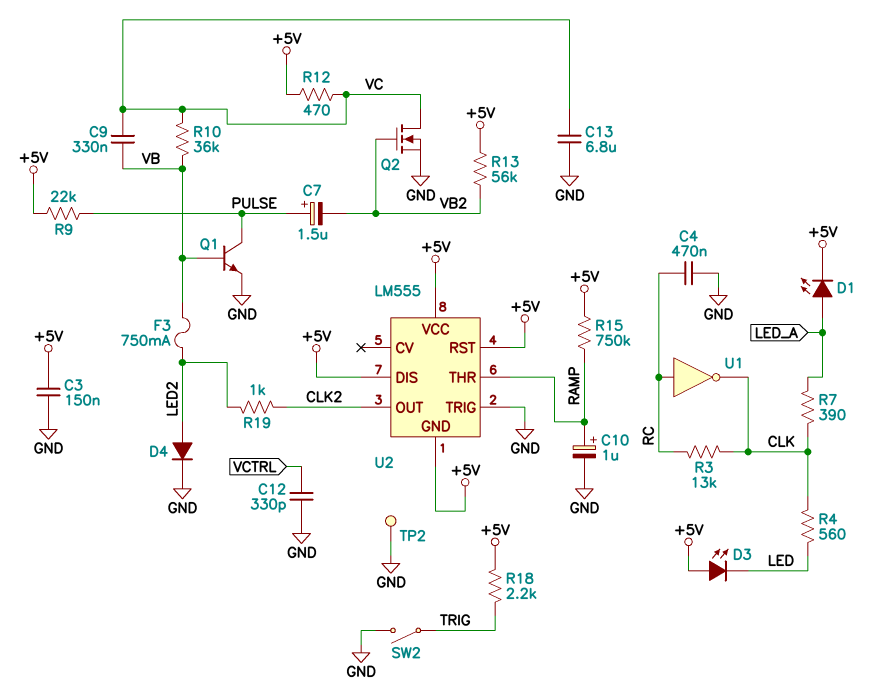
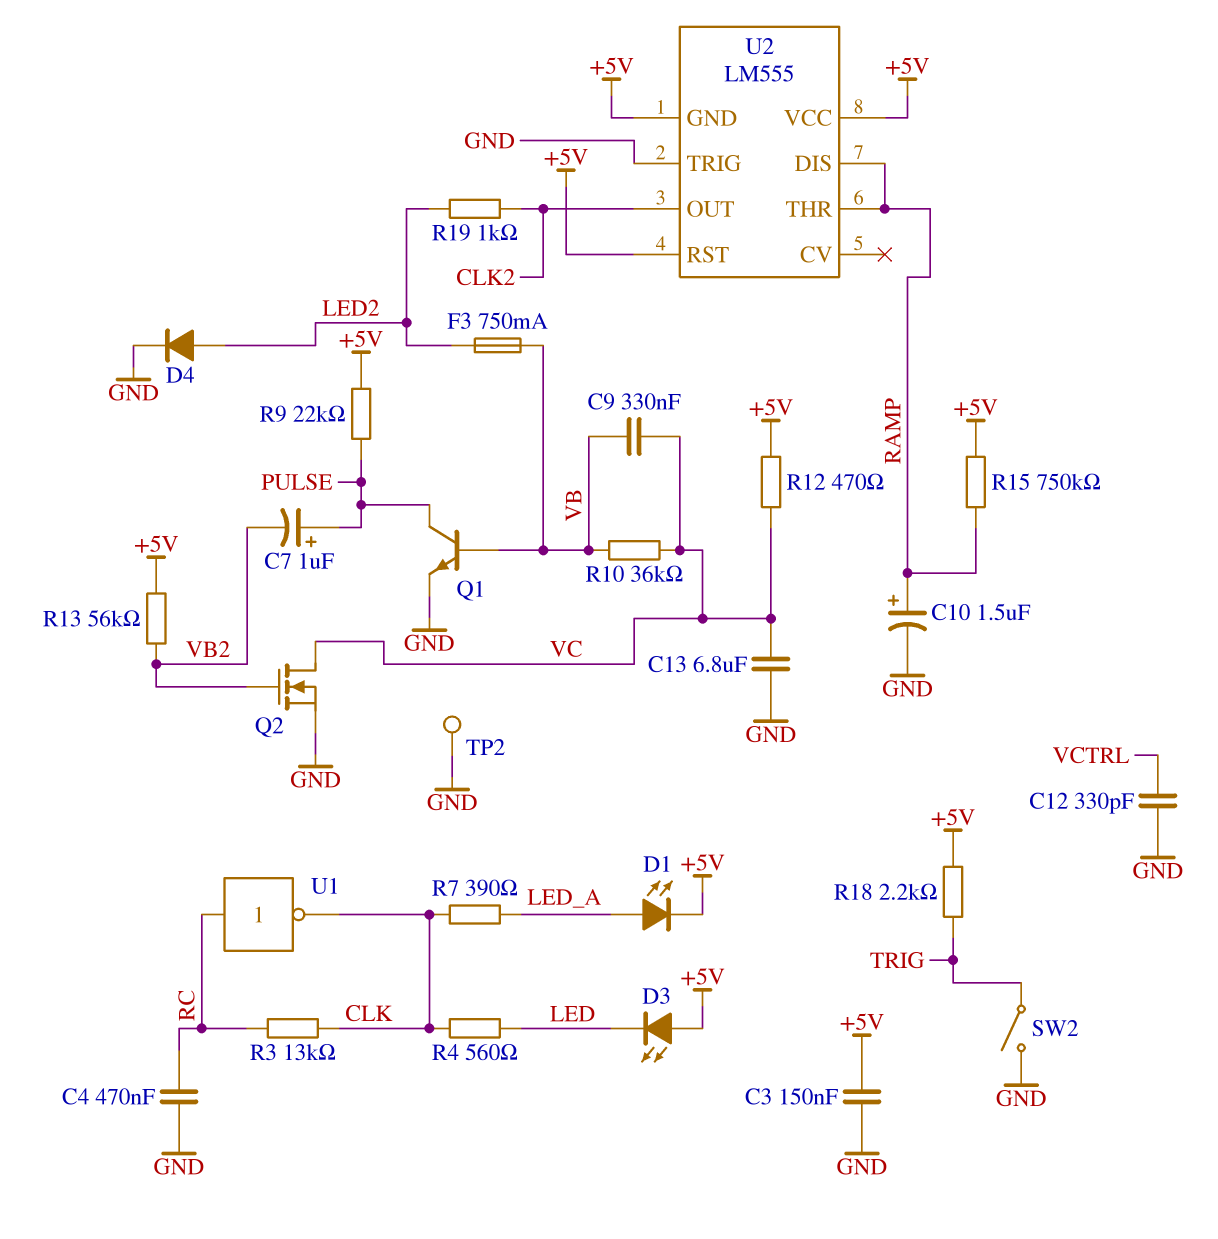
C7: 1.5uF (plus PULSE, minus VB2) -> 1uF (plus PULSE, minus VB2)
C10: 1uF (plus RAMP, minus GND) -> 1.5uF (plus RAMP, minus GND)
U2 pin DIS: +5V -> RAMP

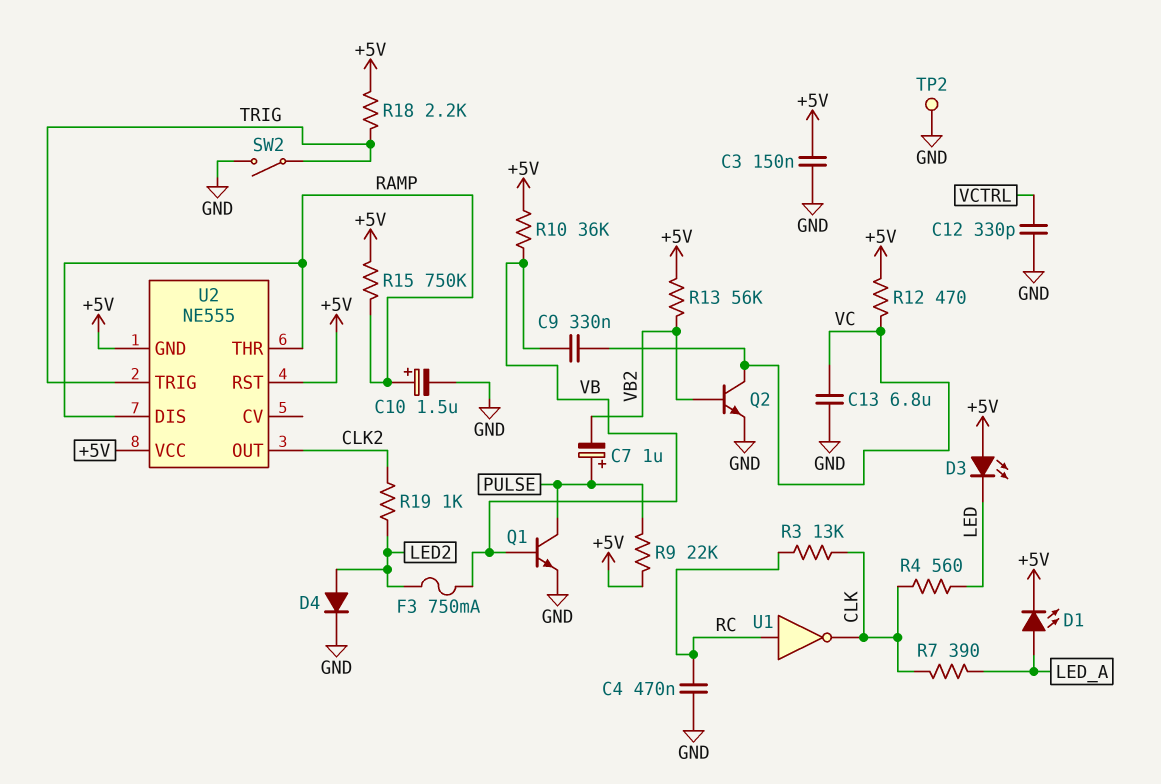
Q2: NMOS (G VB2, D VC, S GND) -> NPN (B VB2, C VC, E GND)
R10: 36k (VB, VC) -> 36k (+5V, VB)
U2: LM555 -> NE555
U2 pin TRIG: GND -> TRIG

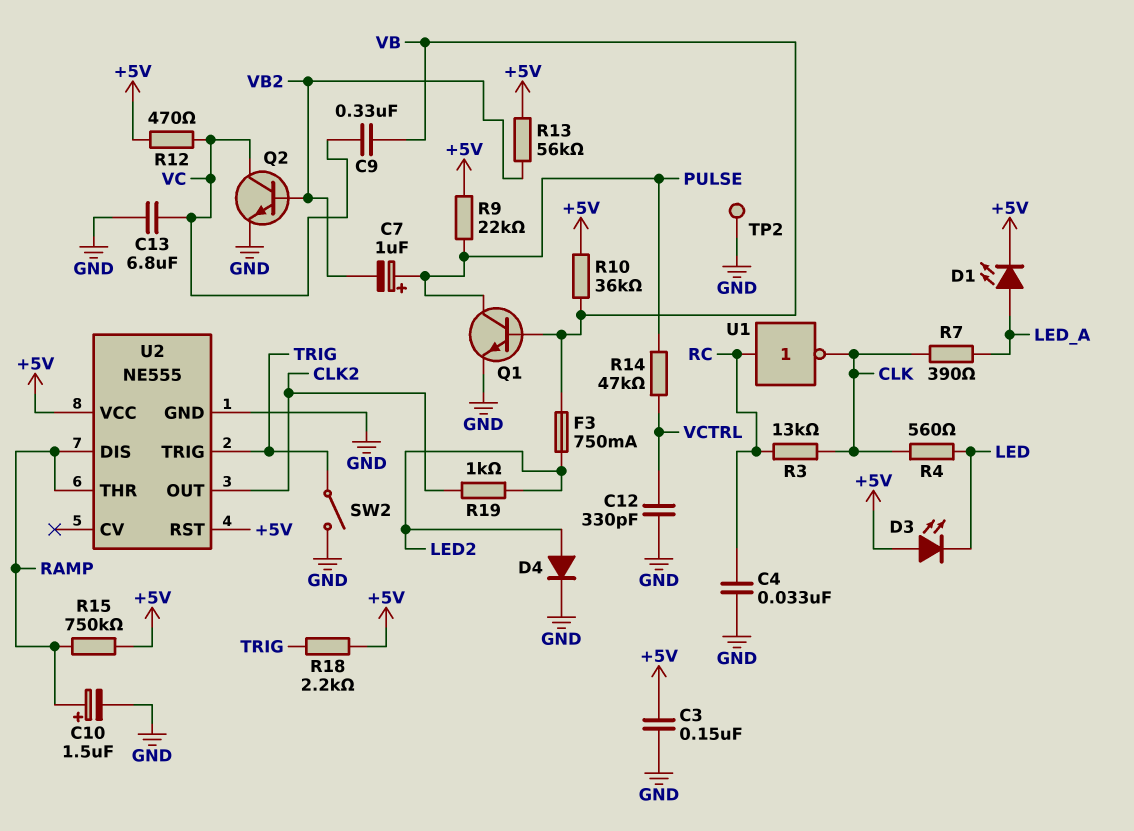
C4: 470nF (GND, RC) -> 33nF (GND, RC)
R14: none -> 47k (PULSE, VCTRL)
U2 pin GND: +5V -> GND

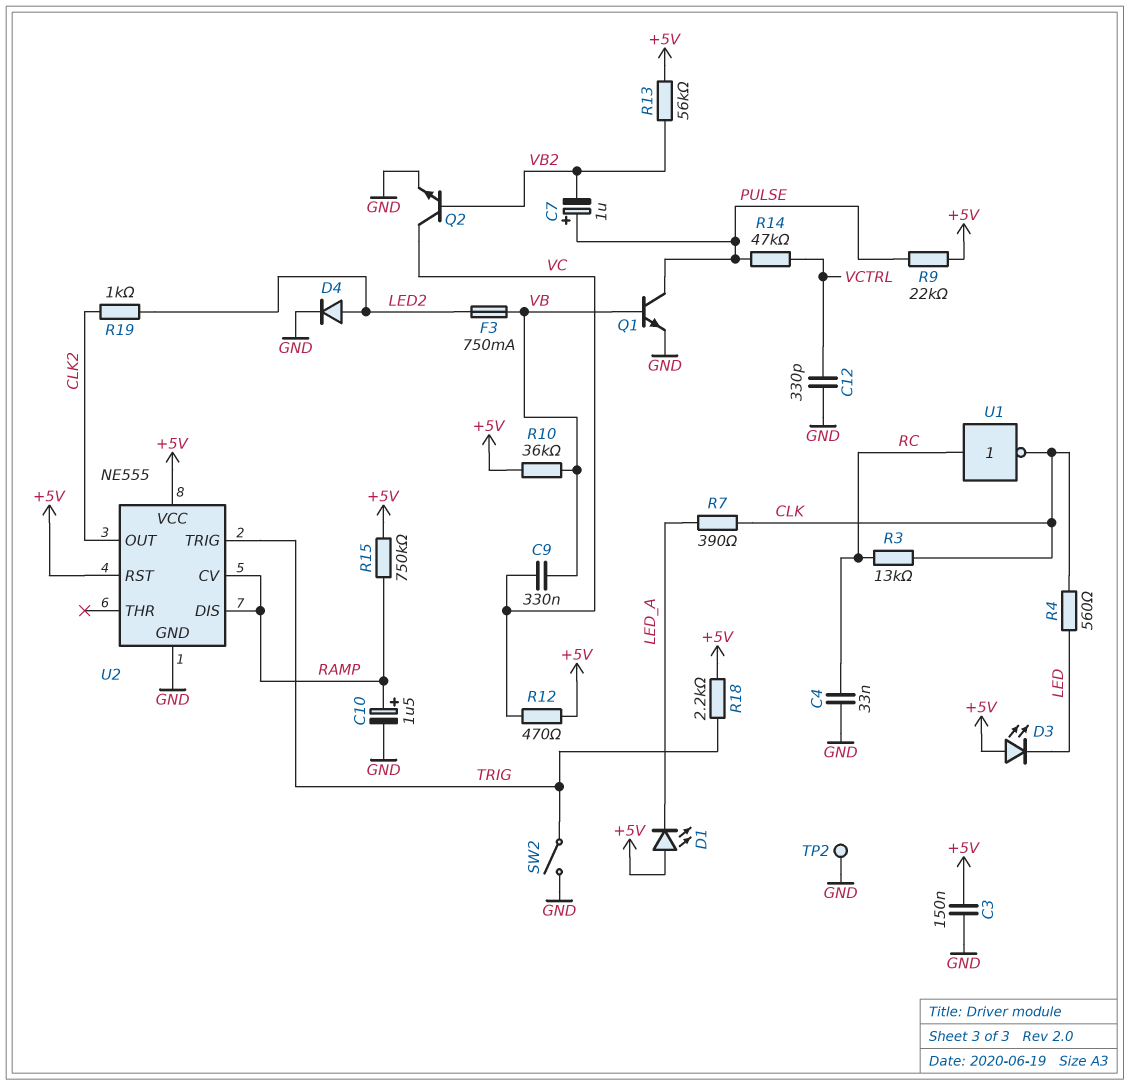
C13: 6.8uF (GND, VC) -> none
D1: LED (A LED_A, K +5V) -> LED (A +5V, K LED_A)
U2 pin CV: none -> RAMP
U2 pin THR: RAMP -> none

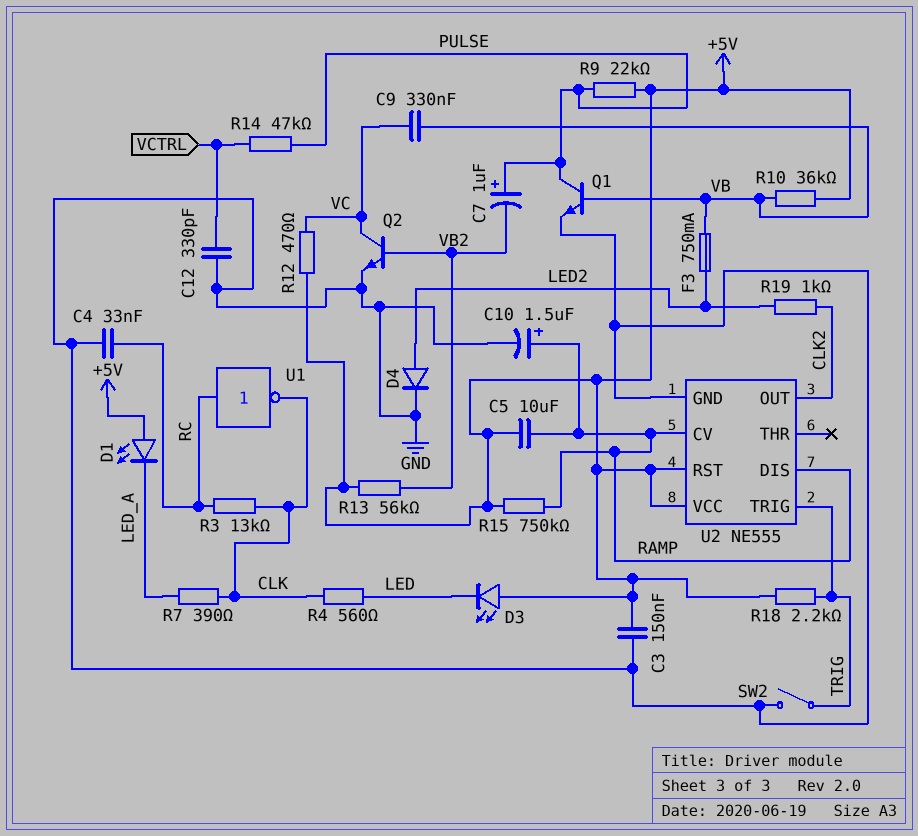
C5: none -> 10uF (+5V, RAMP)
TP2: test point (GND) -> none

